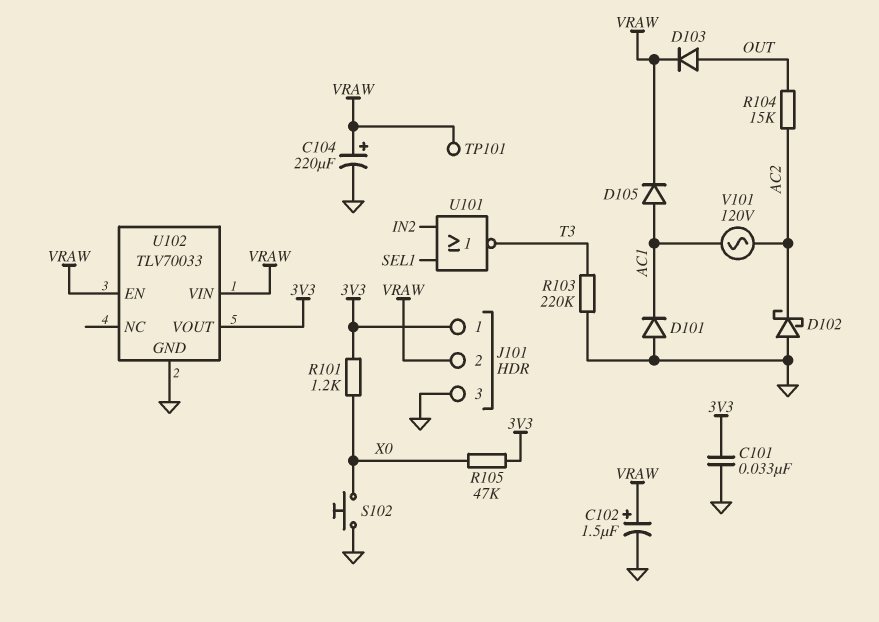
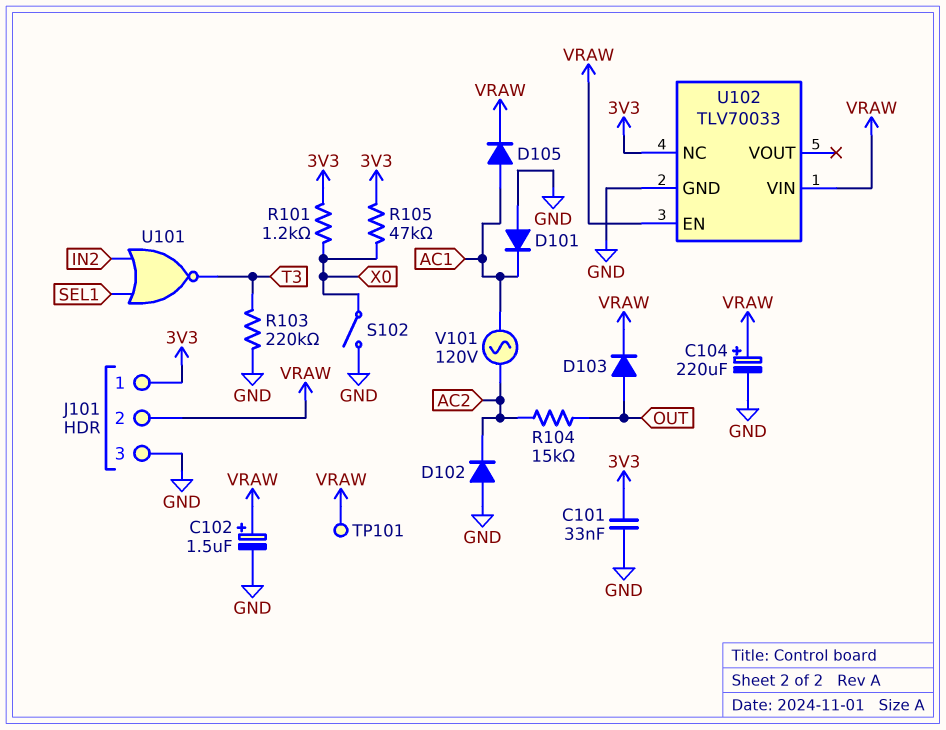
D102: schottky (A GND, K AC2) -> diode (A GND, K AC2)
S102: button (GND, X0) -> switch (GND, X0)
U102 pin NC: none -> 3V3
U102 pin VOUT: 3V3 -> none

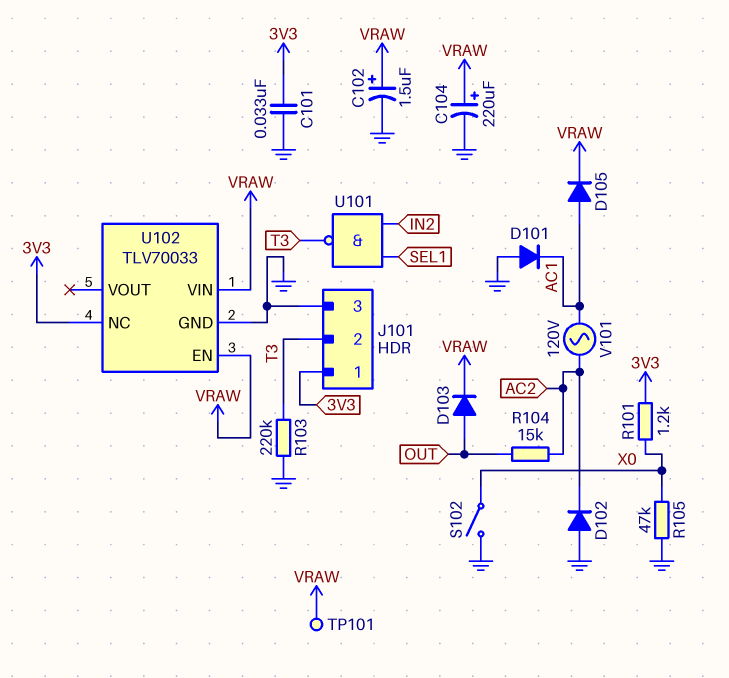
J101 pin 2: VRAW -> T3
R105: 47k (3V3, X0) -> 47k (GND, X0)
U101: NOR (in IN2, in SEL1, out T3) -> NAND (in IN2, in SEL1, out T3)

